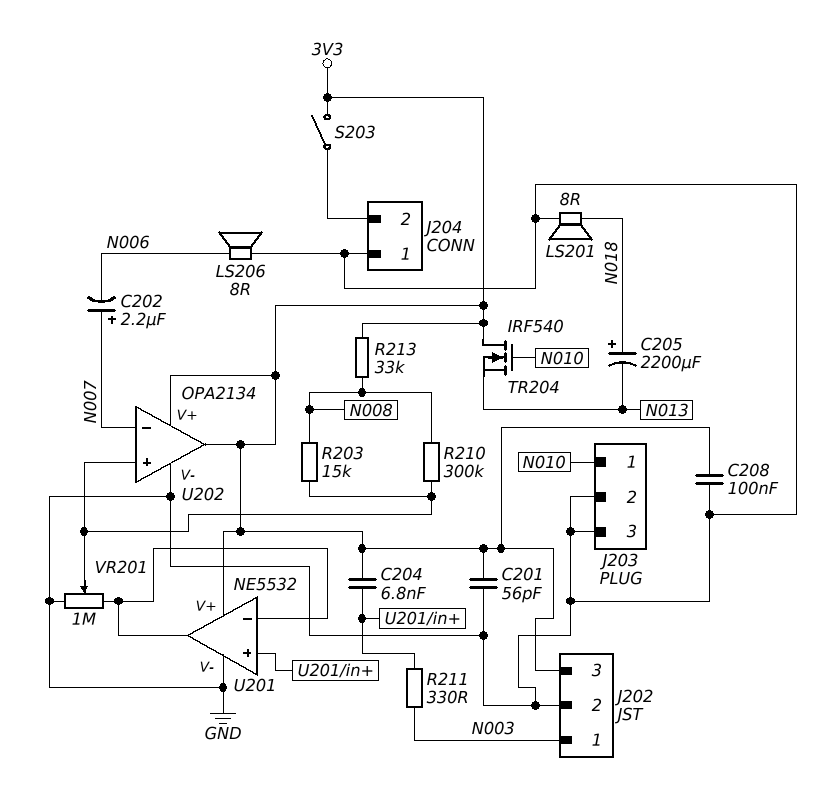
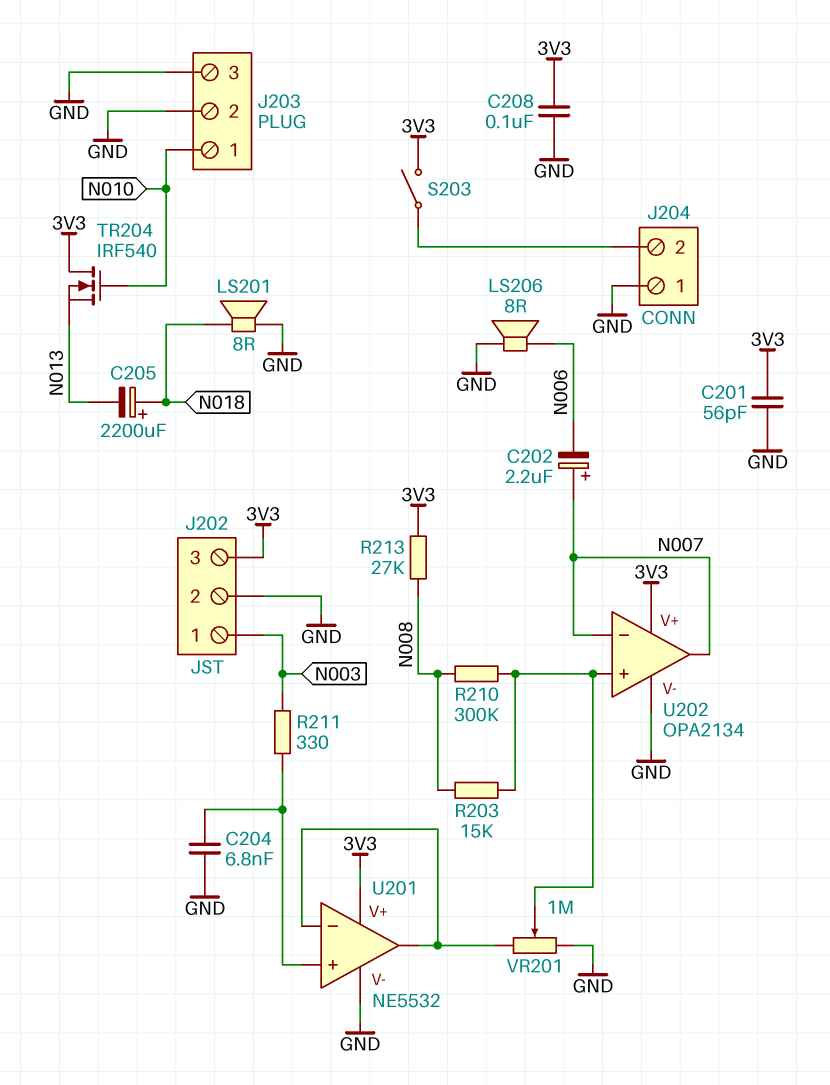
C204: 6.8nF (3V3, U201/in+) -> 6.8nF (GND, U201/in+)
R213: 33k (3V3, N008) -> 27k (3V3, N008)
U202 pin out: 3V3 -> N007

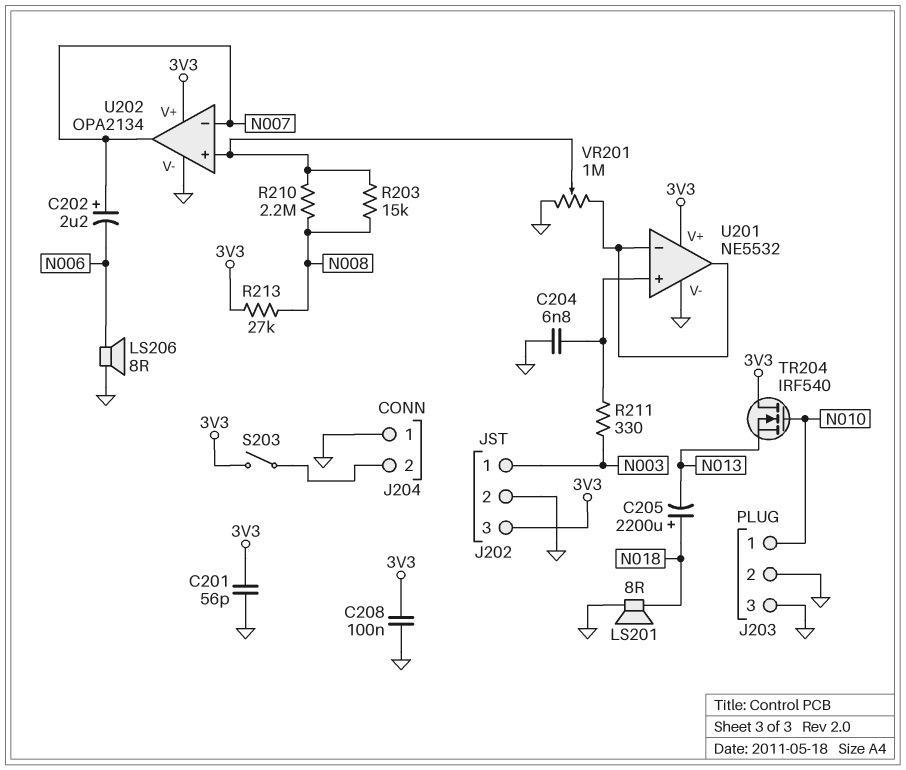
R210: 300k (N008, U202/in+) -> 2.2M (N008, U202/in+)

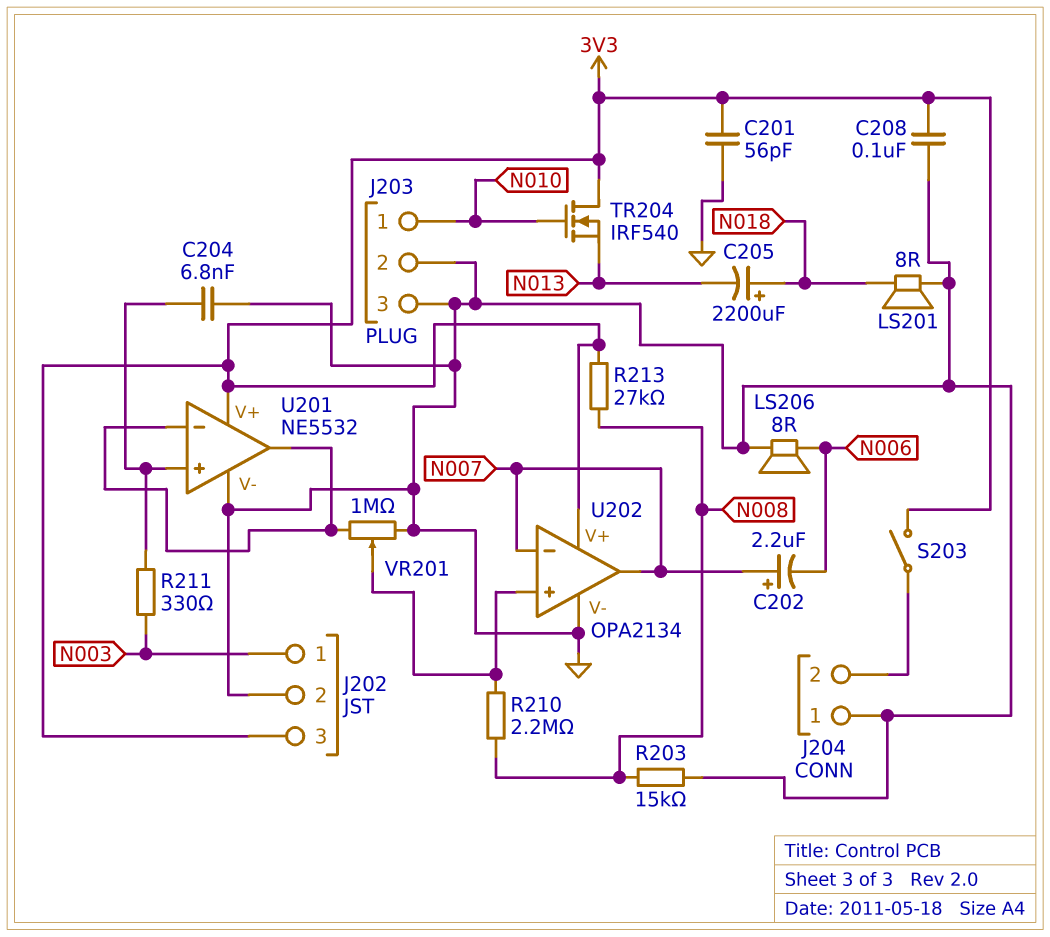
R203: 15k (N008, U202/in+) -> 15k (GND, N008)

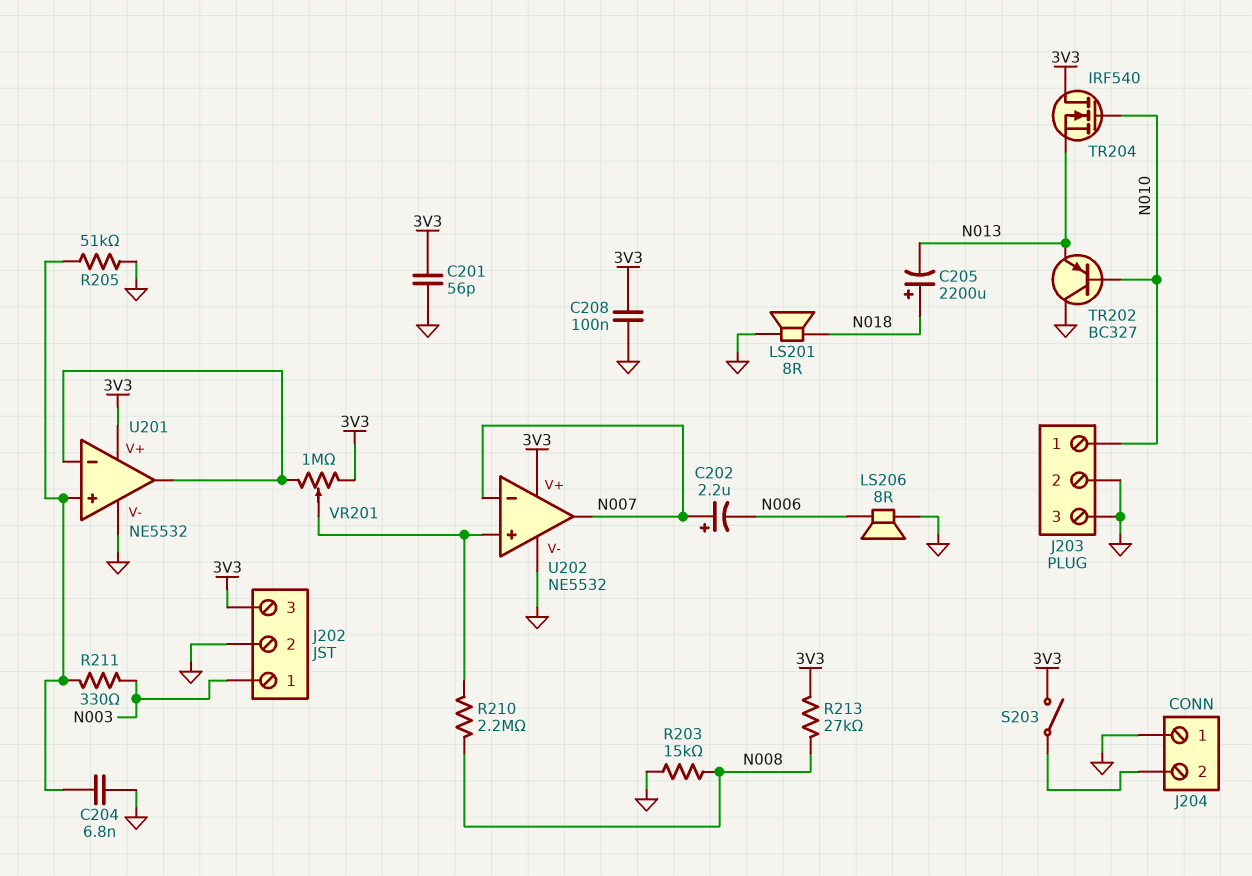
R205: none -> 51k (GND, U201/in+)
TR202: none -> PNP BC327 (B N010, C GND, E N013)
U202: OPA2134 -> NE5532
VR201: 1M (GND, U201/in-, wiper U202/in+) -> 1M (3V3, U201/in-, wiper U202/in+)

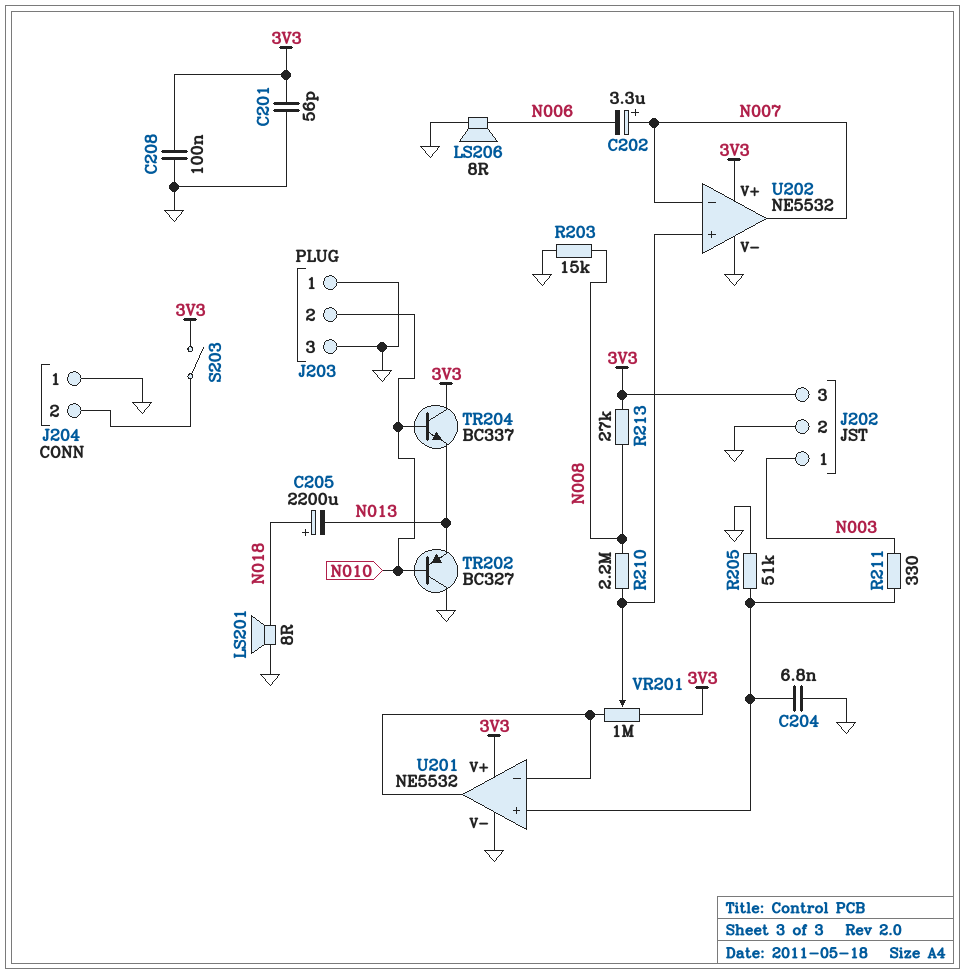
C202: 2.2uF (plus N007, minus N006) -> 3.3uF (plus N007, minus N006)
J203 pin 1: N010 -> GND
J203 pin 2: GND -> N010
TR204: NMOS IRF540 (G N010, D 3V3, S N013) -> NPN BC337 (B N010, C 3V3, E N013)

